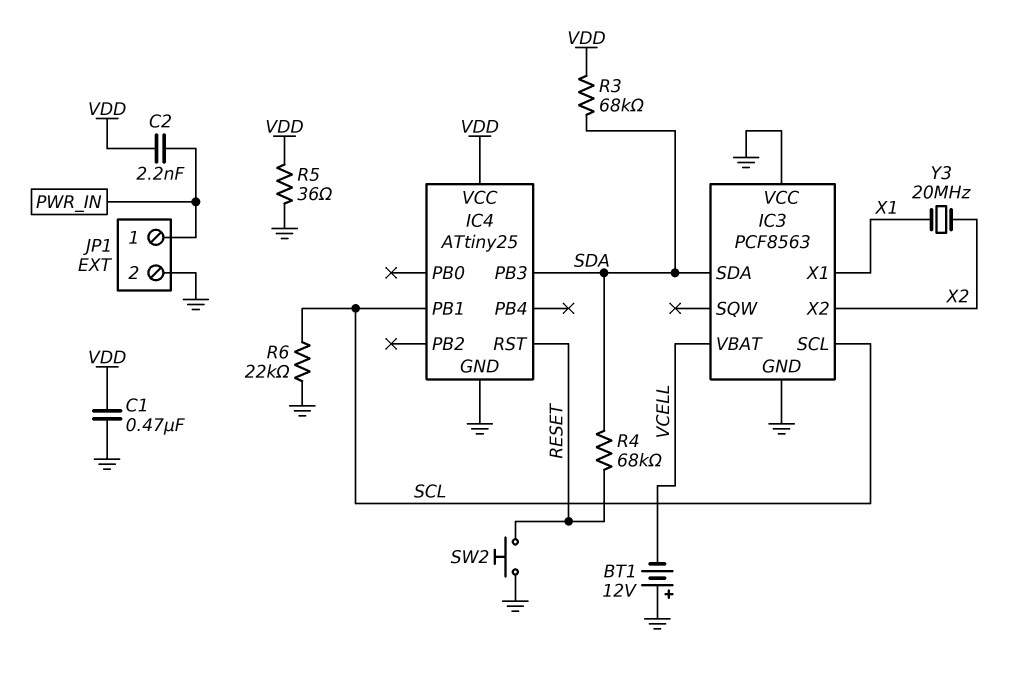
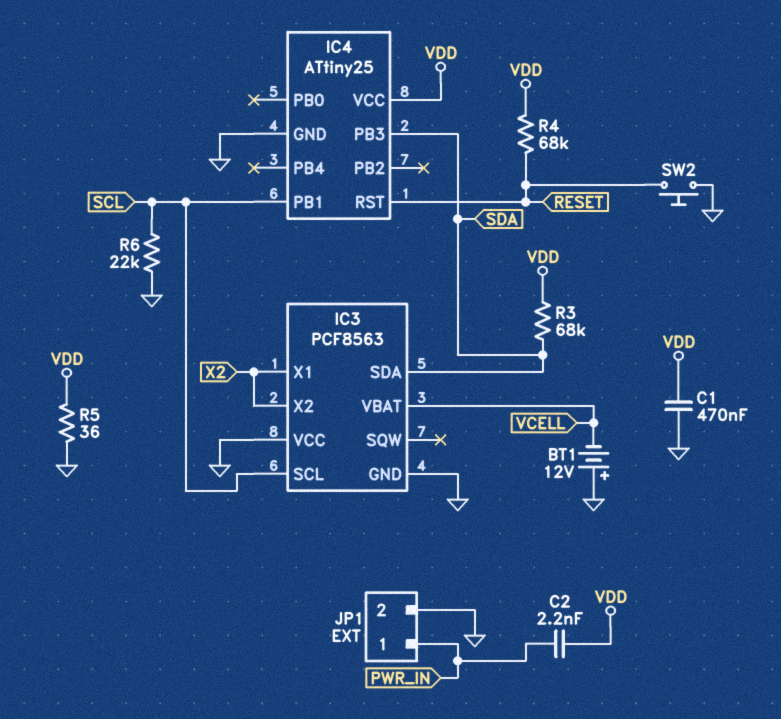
IC3 pin X1: X1 -> X2
R4: 68k (RESET, SDA) -> 68k (RESET, VDD)
Y3: 20MHz (X1, X2) -> none

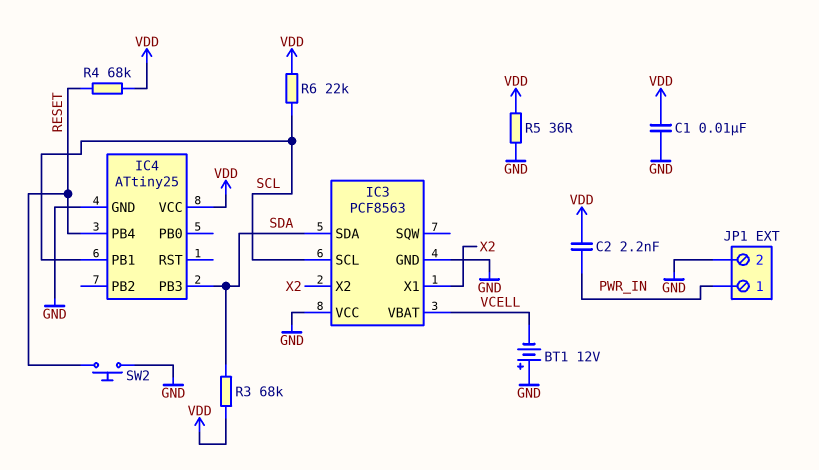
C1: 470nF (GND, VDD) -> 10nF (GND, VDD)
IC4 pin PB4: none -> RESET
IC4 pin RST: RESET -> none
R6: 22k (GND, SCL) -> 22k (SCL, VDD)

